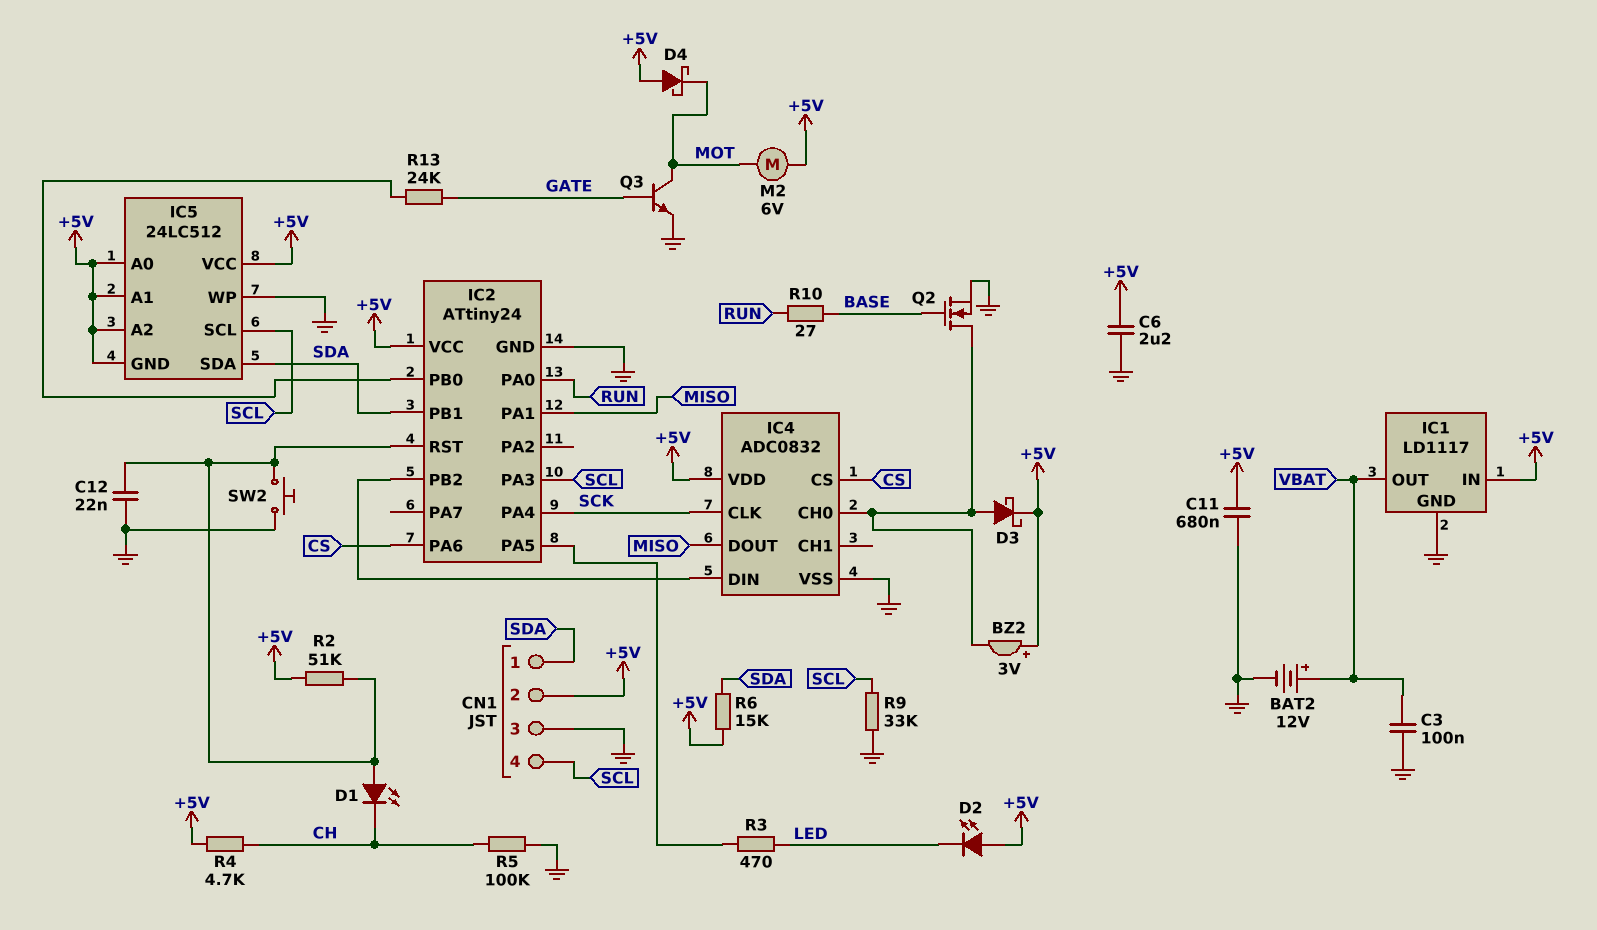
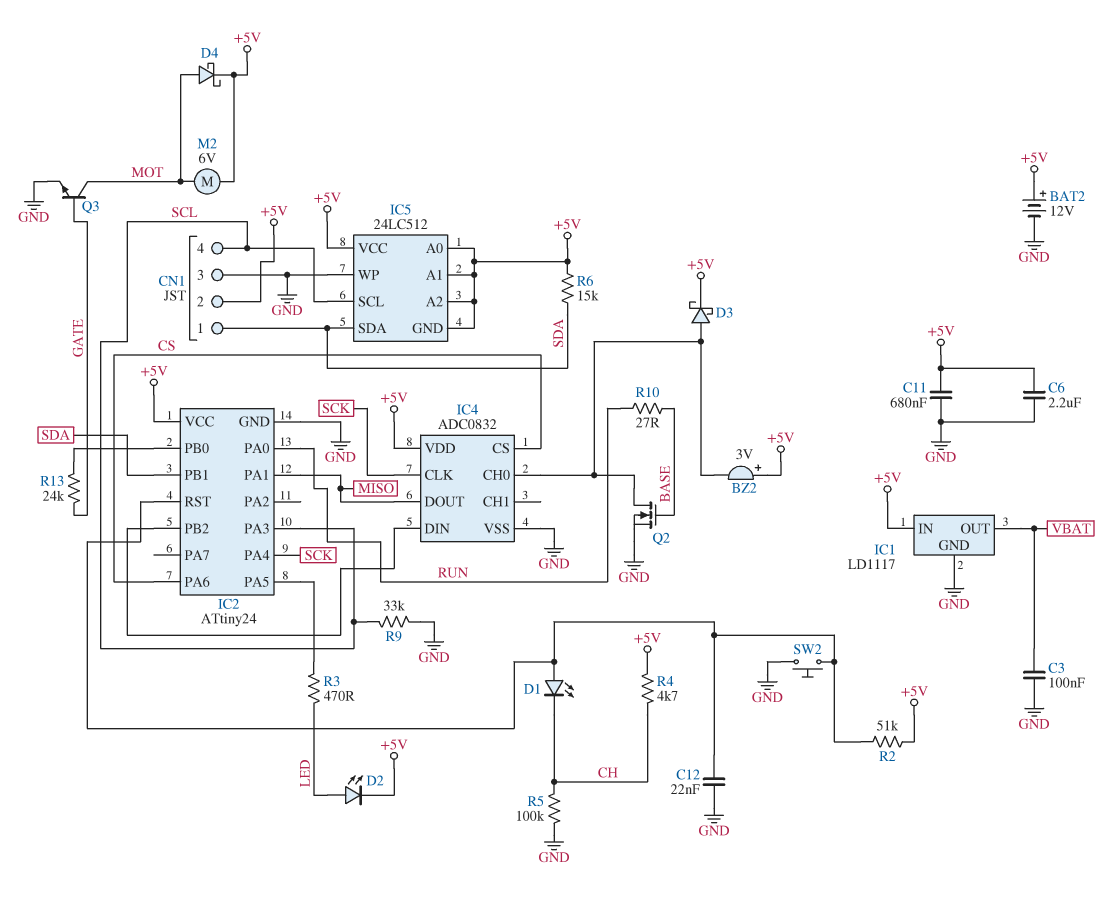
BAT2: 12V (plus VBAT, minus GND) -> 12V (plus +5V, minus GND)
D2: LED (A +5V, K LED) -> LED (A LED, K +5V)
D4: schottky (A +5V, K MOT) -> schottky (A MOT, K +5V)

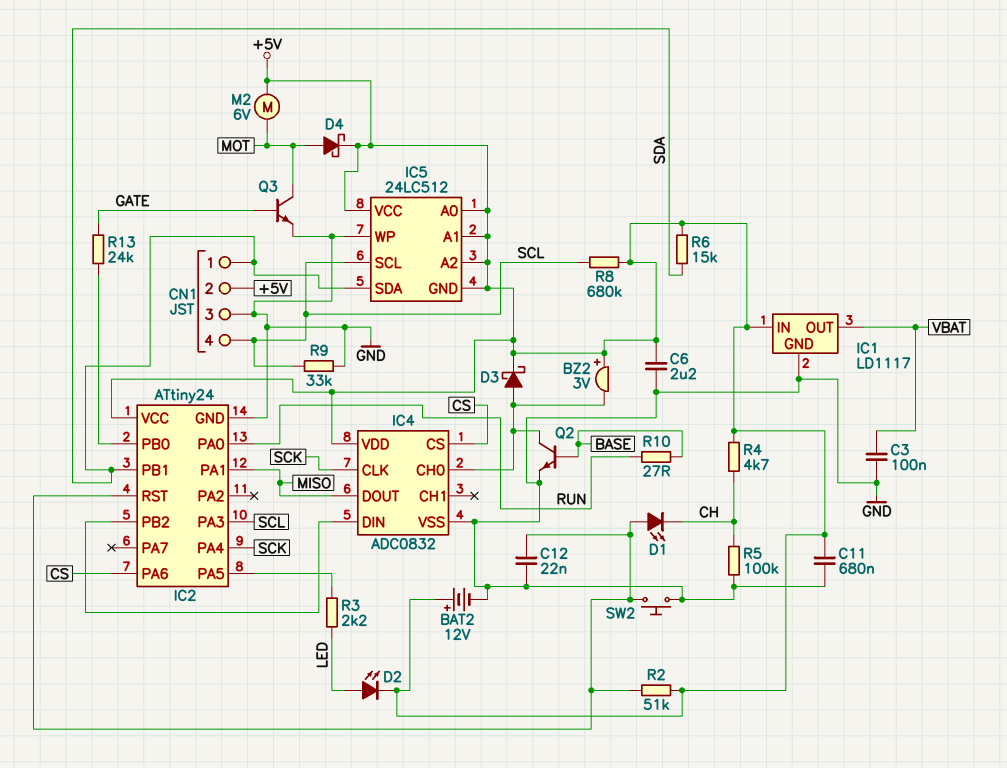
Q2: NMOS (G BASE, D IC4/CH0, S GND) -> NPN (B BASE, C IC4/CH0, E GND)
R3: 470 (IC2/PA5, LED) -> 2.2k (IC2/PA5, LED)
R8: none -> 680k (+5V, SCL)

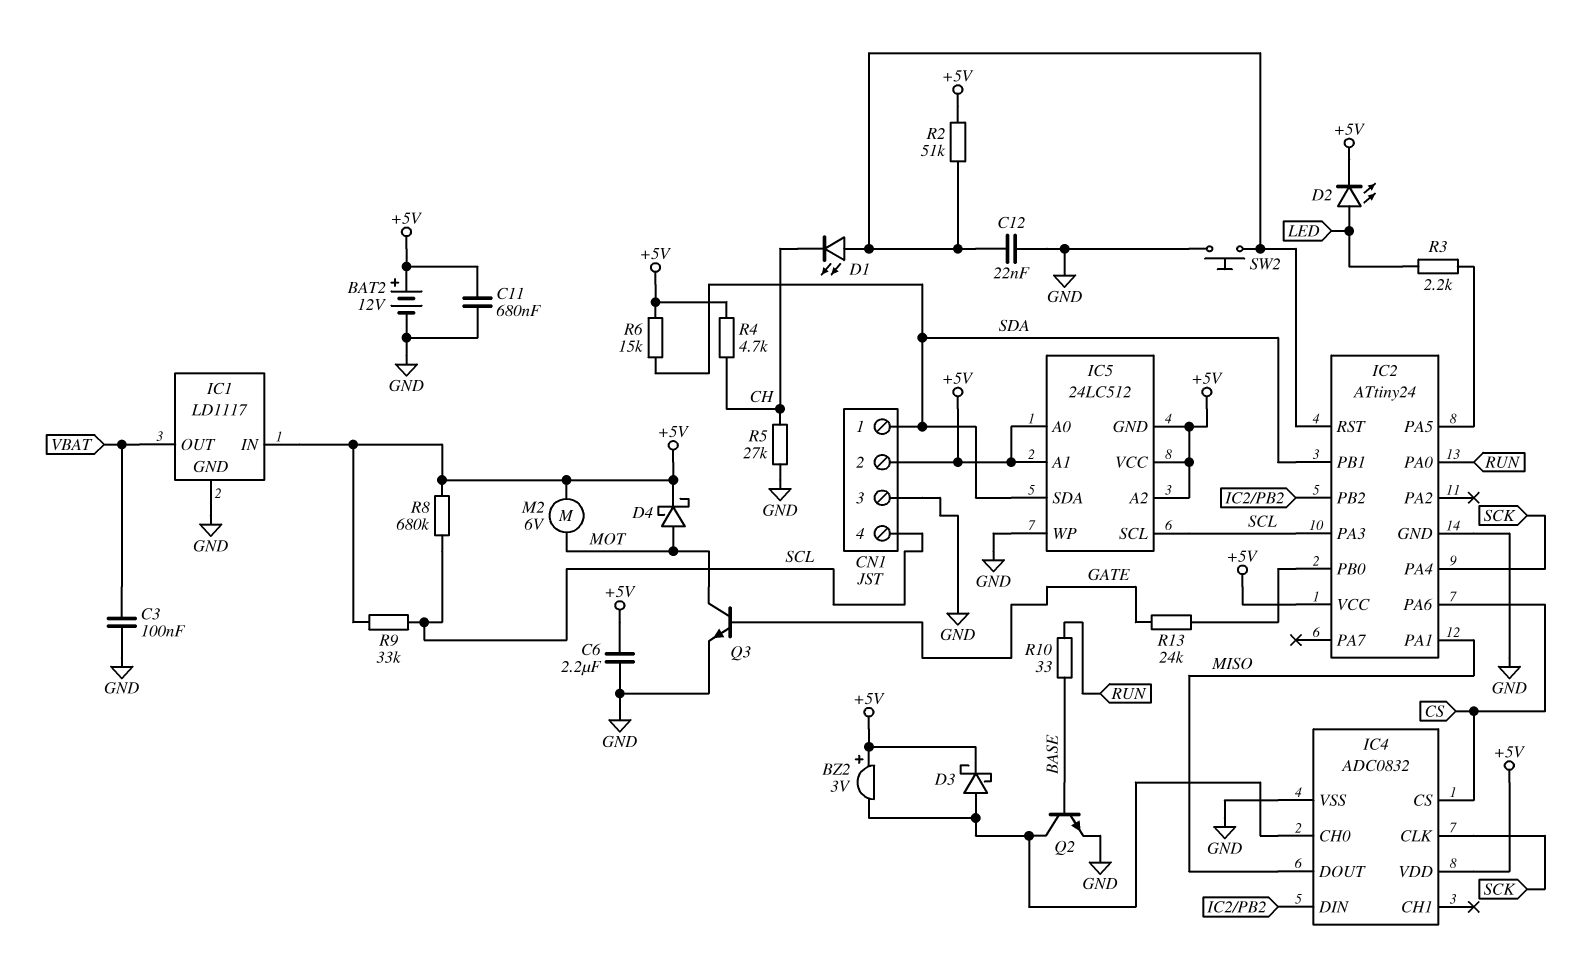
R5: 100k (CH, GND) -> 27k (CH, GND)
R9: 33k (GND, SCL) -> 33k (+5V, SCL)
R10: 27 (BASE, RUN) -> 33 (BASE, RUN)

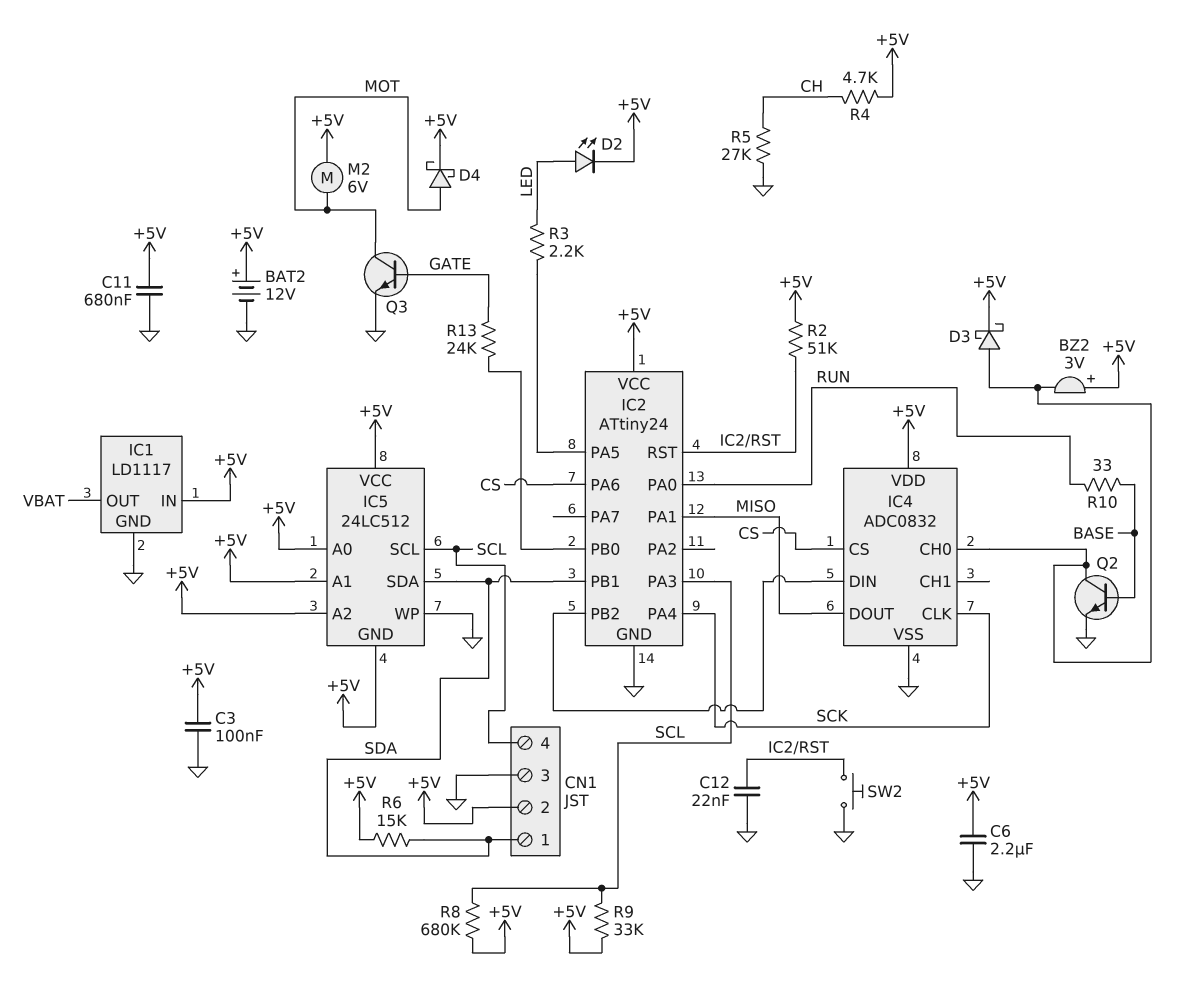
C3: 100nF (GND, VBAT) -> 100nF (+5V, GND)
D1: LED (A IC2/RST, K CH) -> none

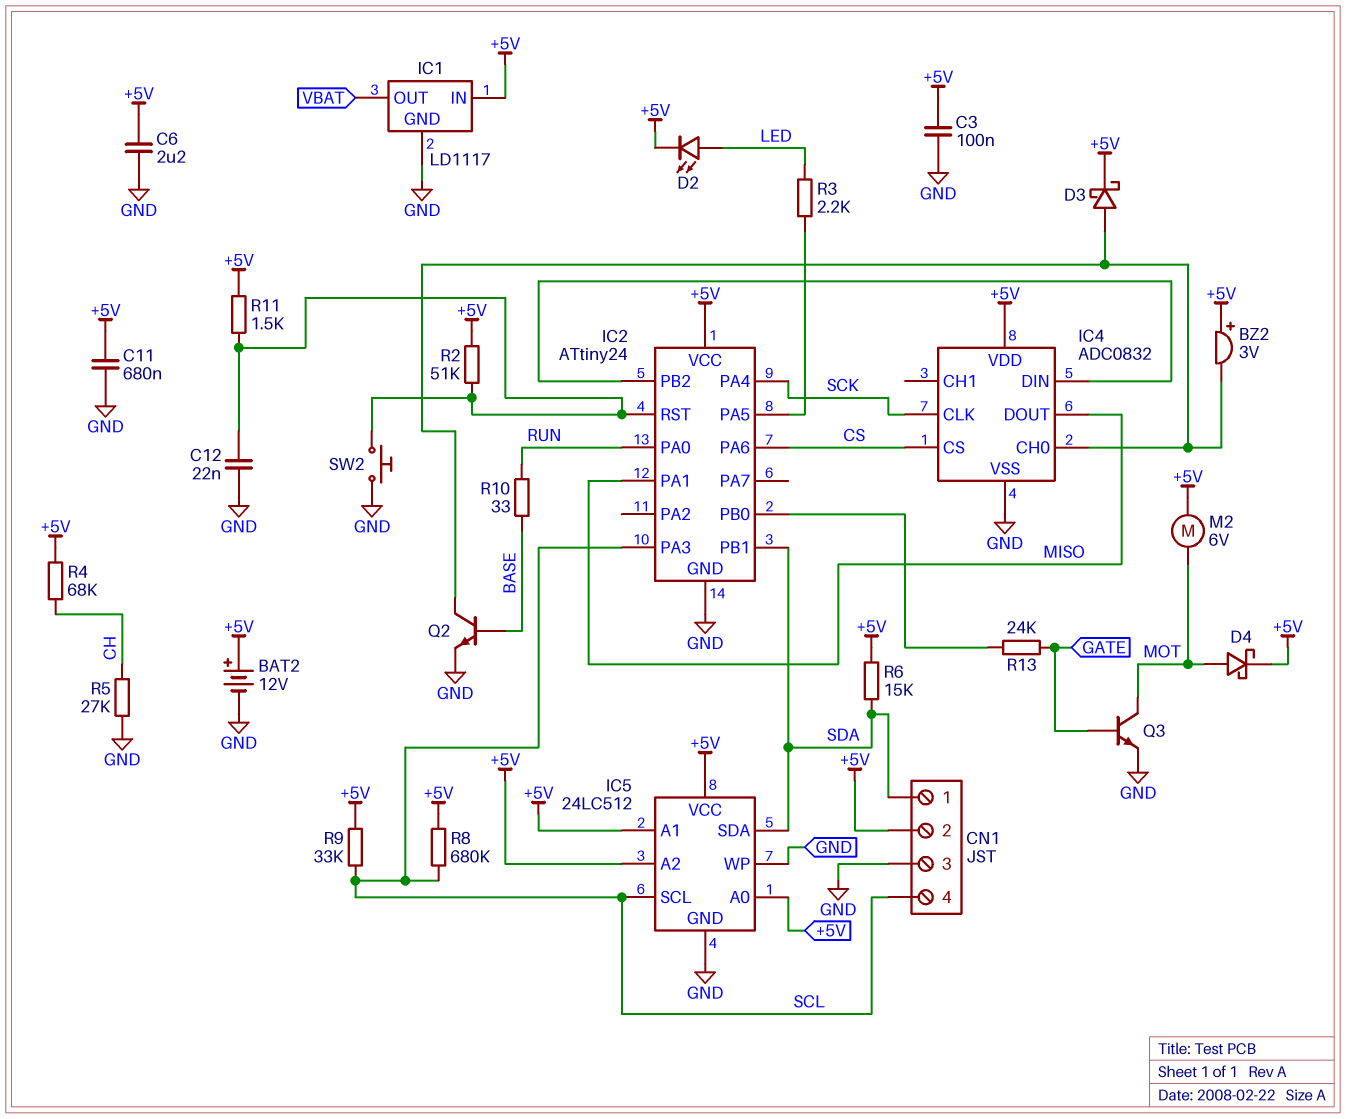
IC5 pin GND: +5V -> GND
R4: 4.7k (+5V, CH) -> 68k (+5V, CH)
R11: none -> 1.5k (+5V, IC2/RST)

